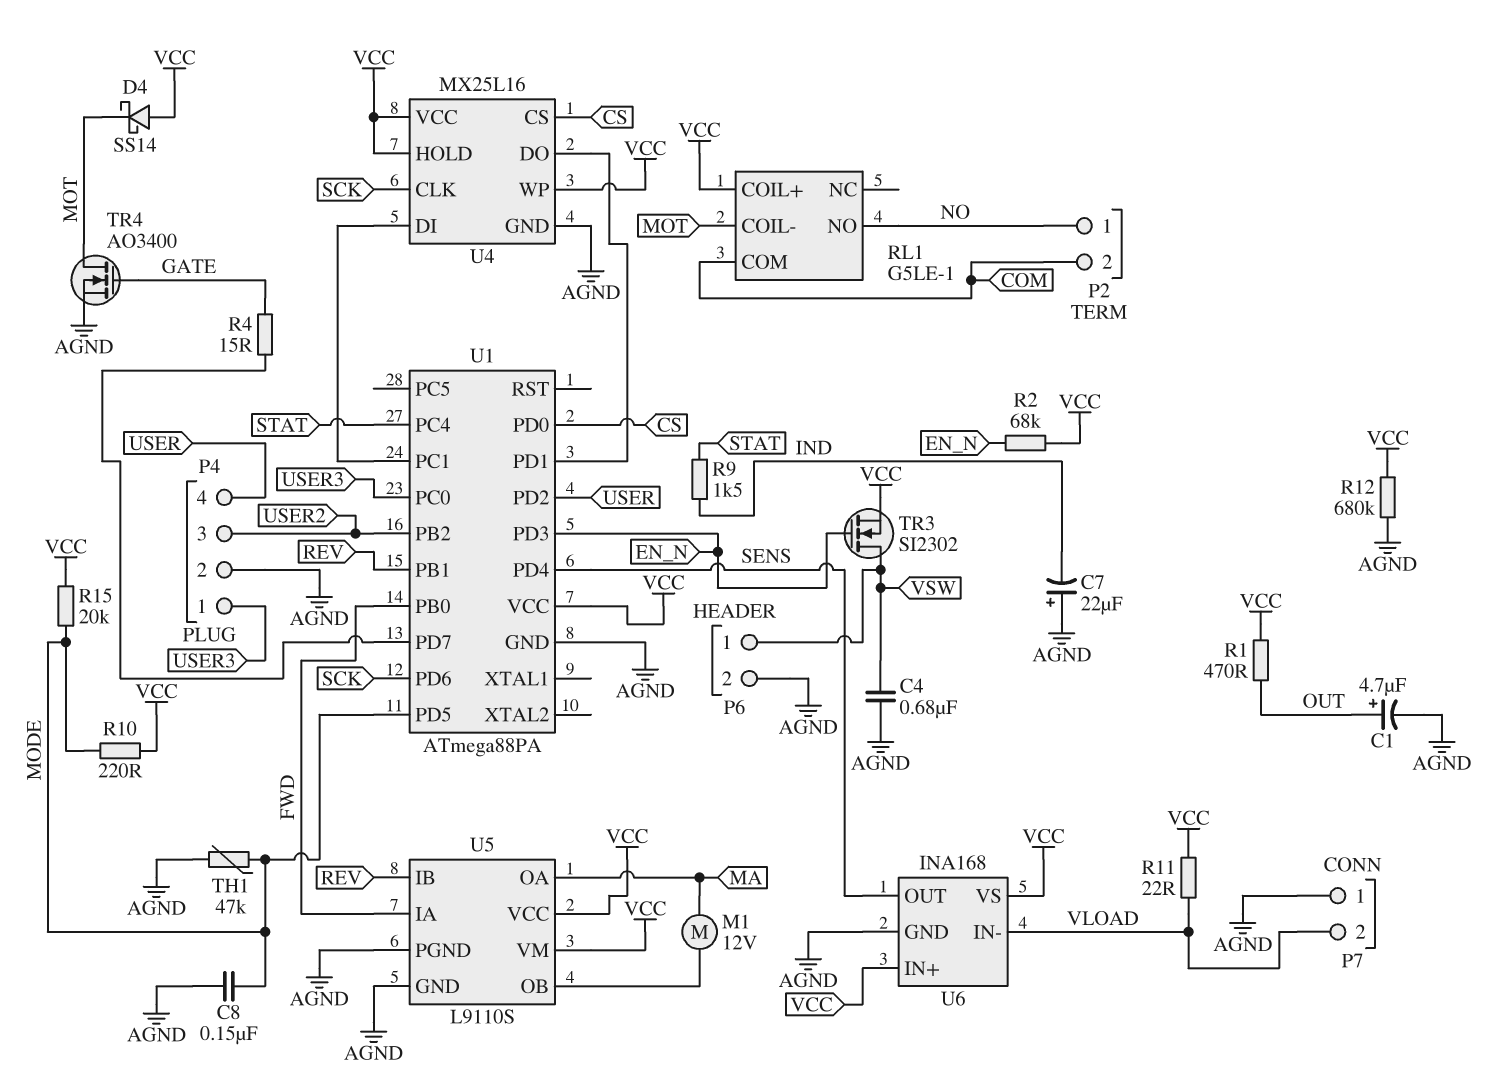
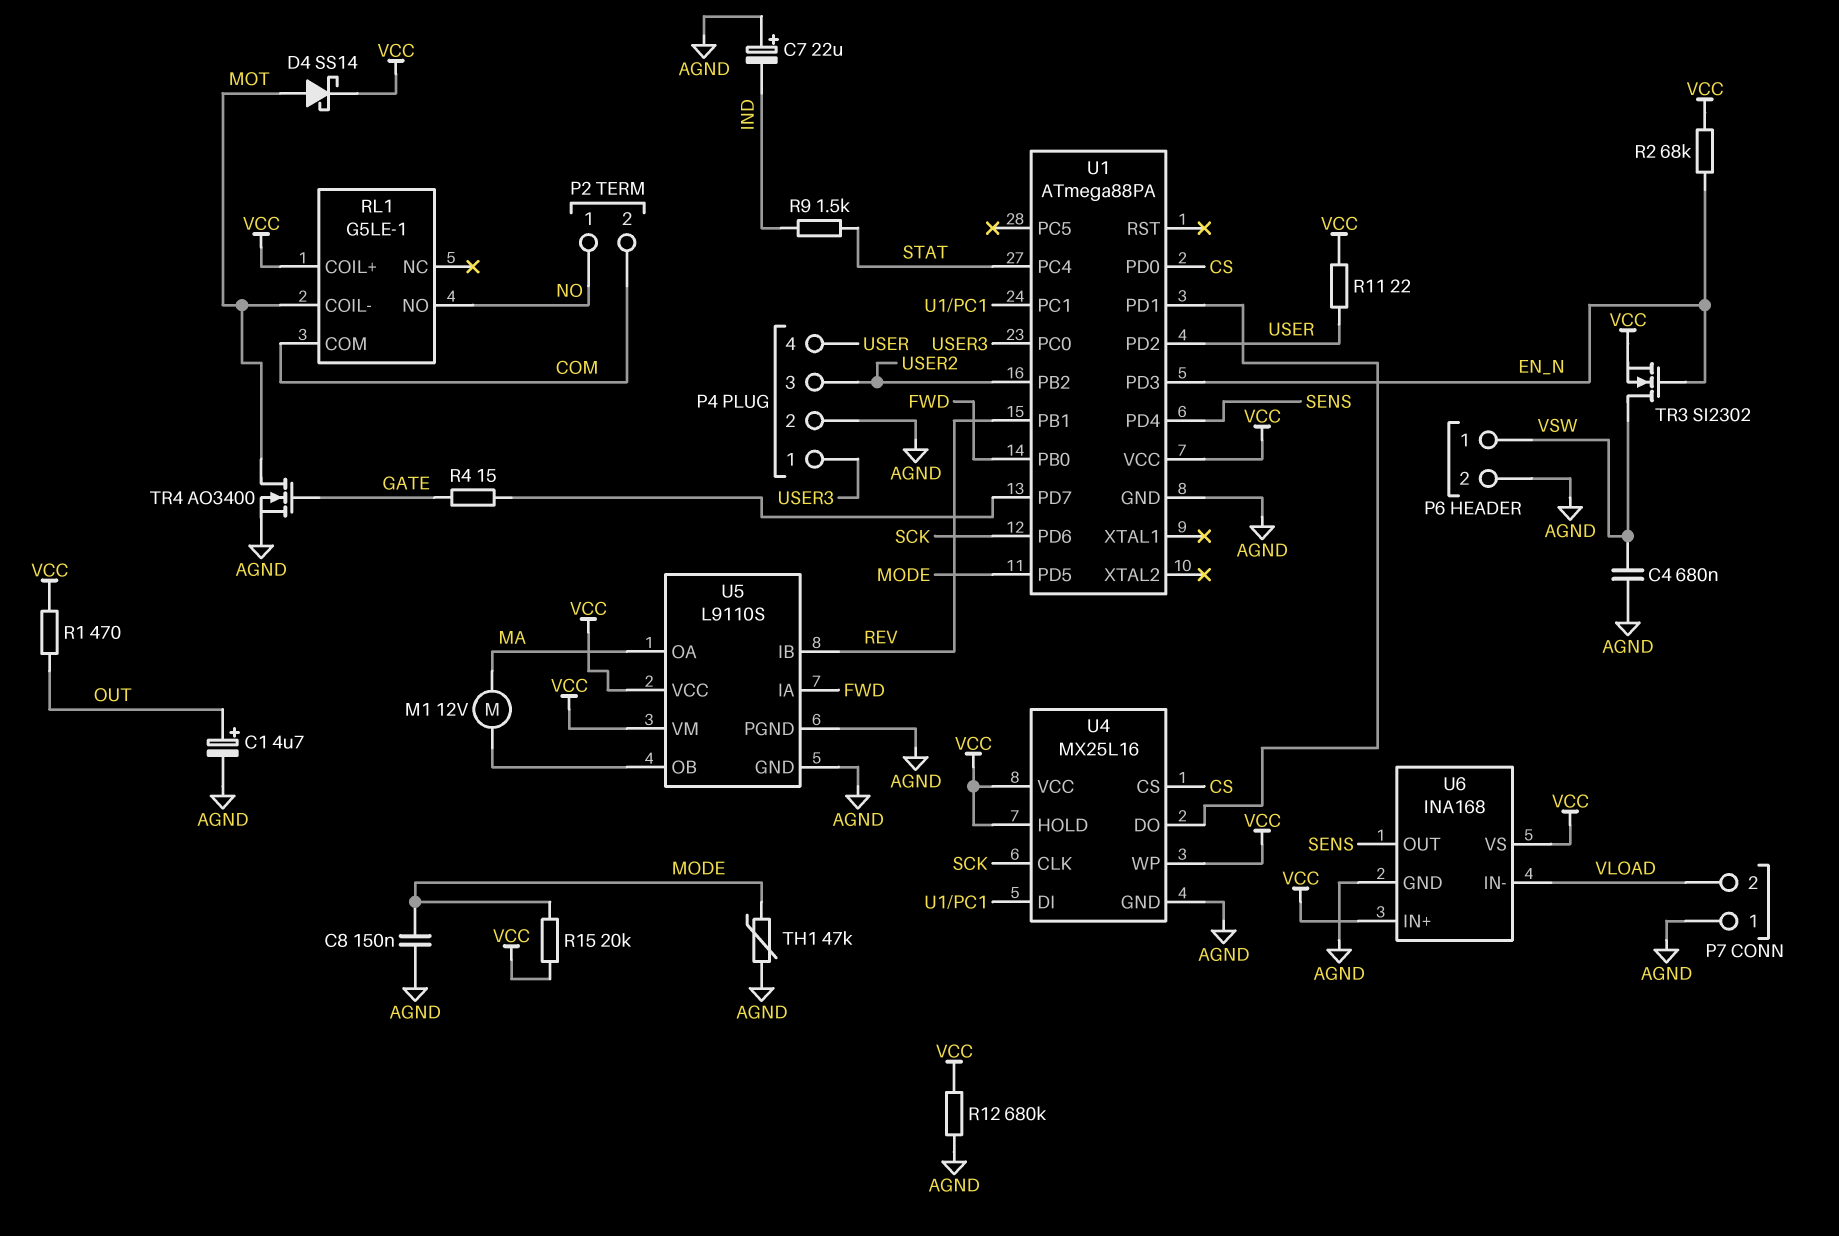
D4: schottky SS14 (A VCC, K MOT) -> schottky SS14 (A MOT, K VCC)
R10: 220 (MODE, VCC) -> none
R11: 22 (VCC, VLOAD) -> 22 (USER, VCC)

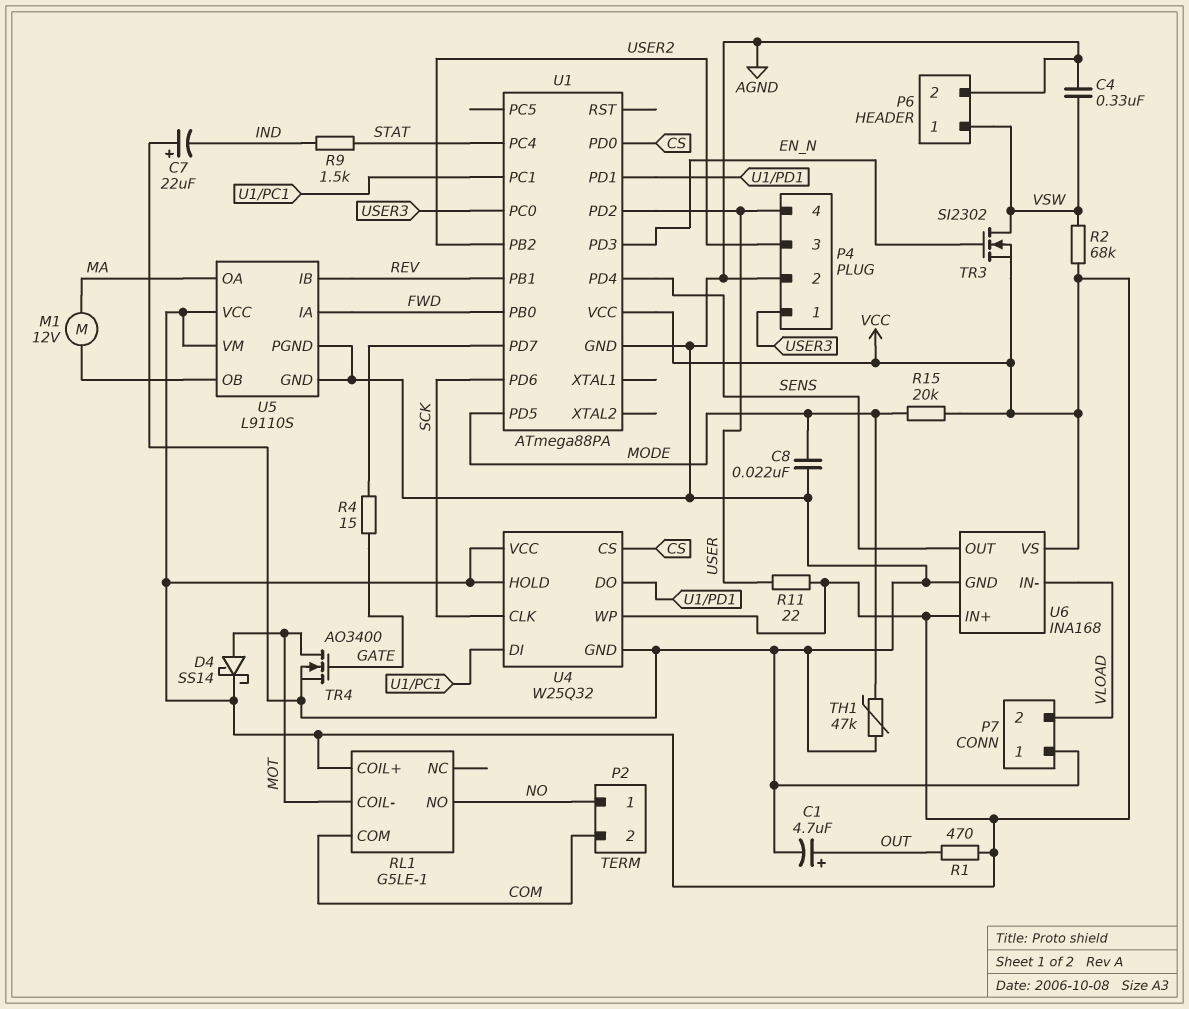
C4: 680nF (AGND, VSW) -> 330nF (AGND, VSW)
C8: 150nF (AGND, MODE) -> 22nF (AGND, MODE)
R2: 68k (EN_N, VCC) -> 68k (VCC, VSW)
R12: 680k (AGND, VCC) -> none
U4: MX25L16 -> W25Q32

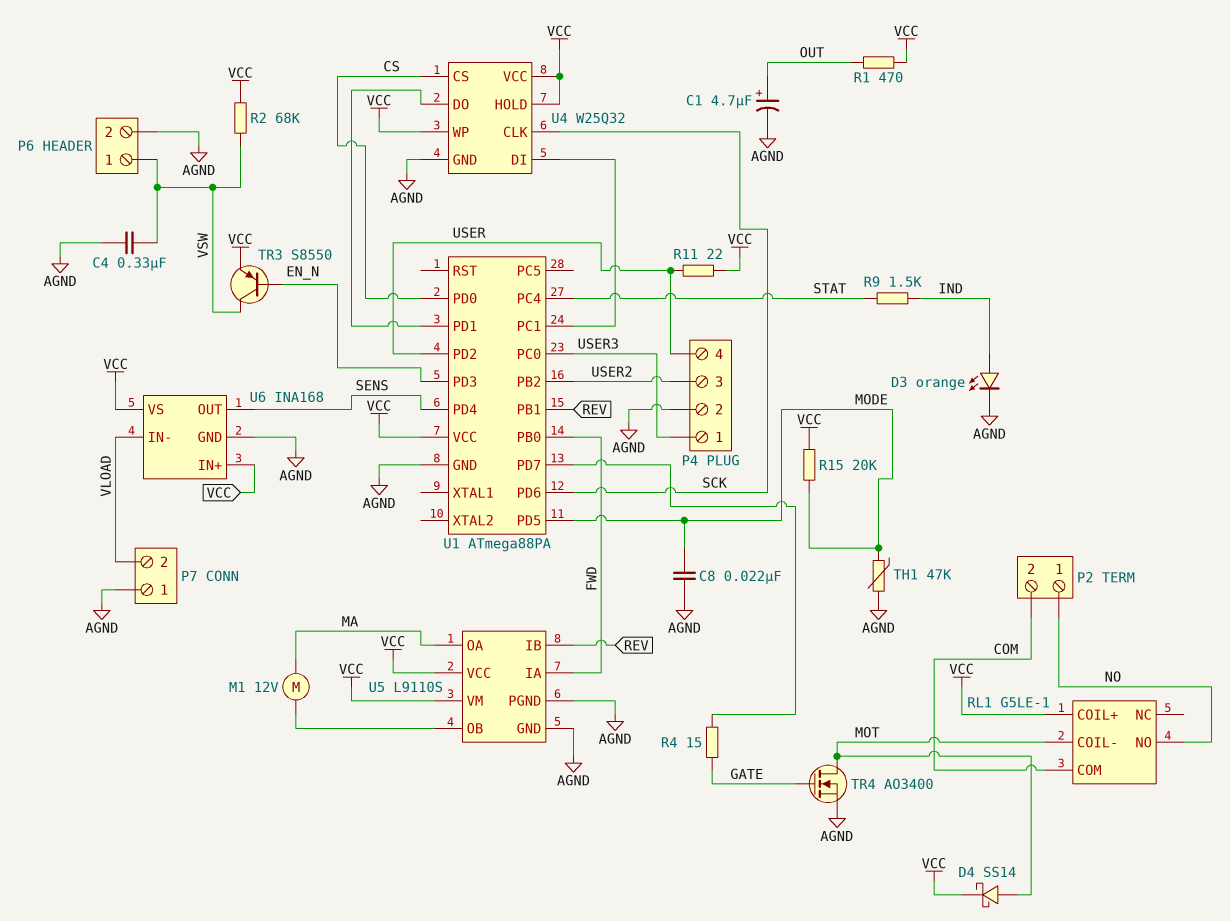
C7: 22uF (plus AGND, minus IND) -> none
D3: none -> LED orange (A IND, K AGND)
TR3: NMOS SI2302 (G EN_N, D VSW, S VCC) -> PNP S8550 (B EN_N, C VSW, E VCC)

